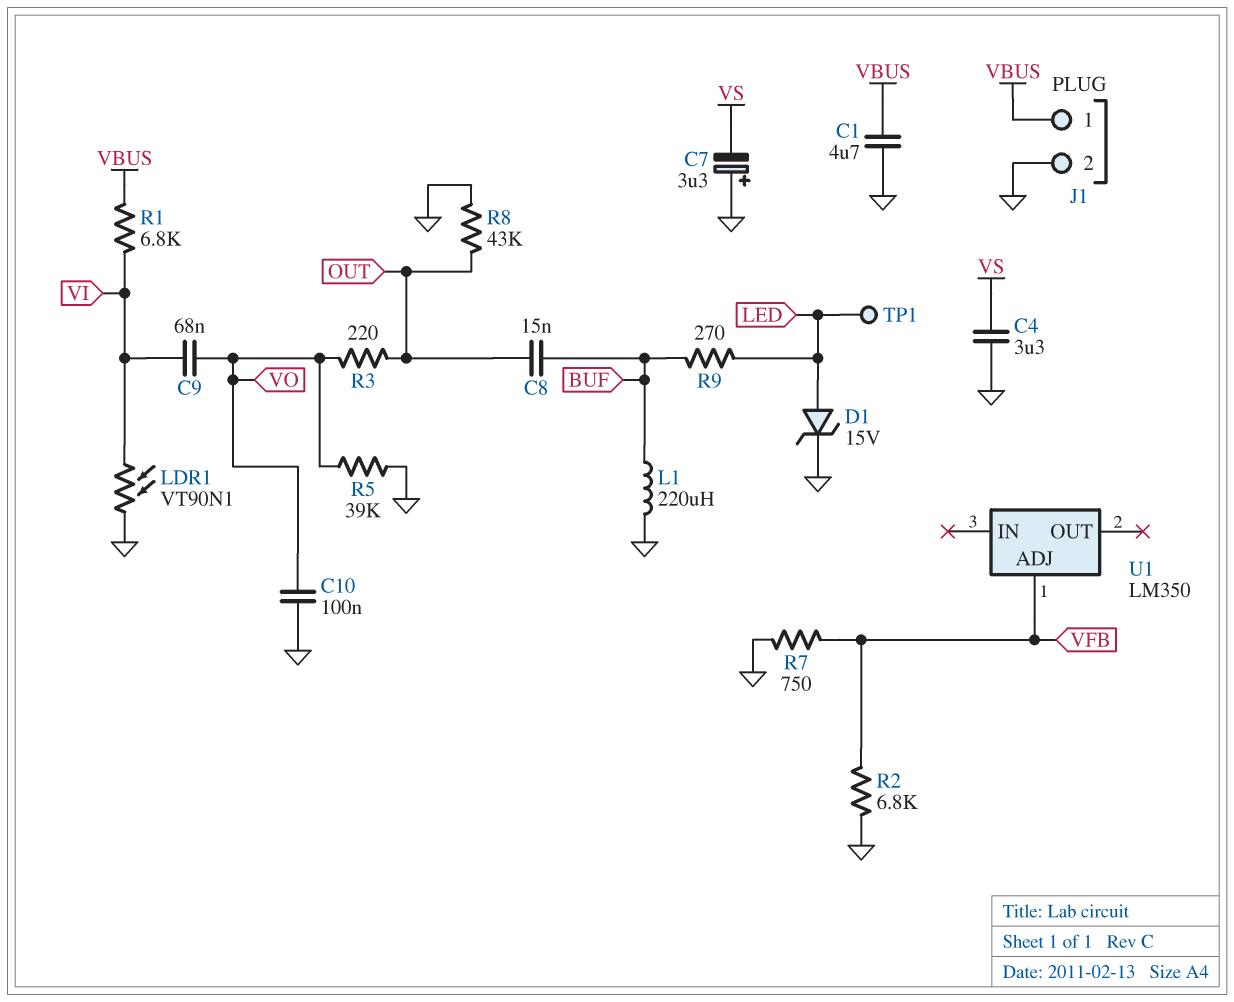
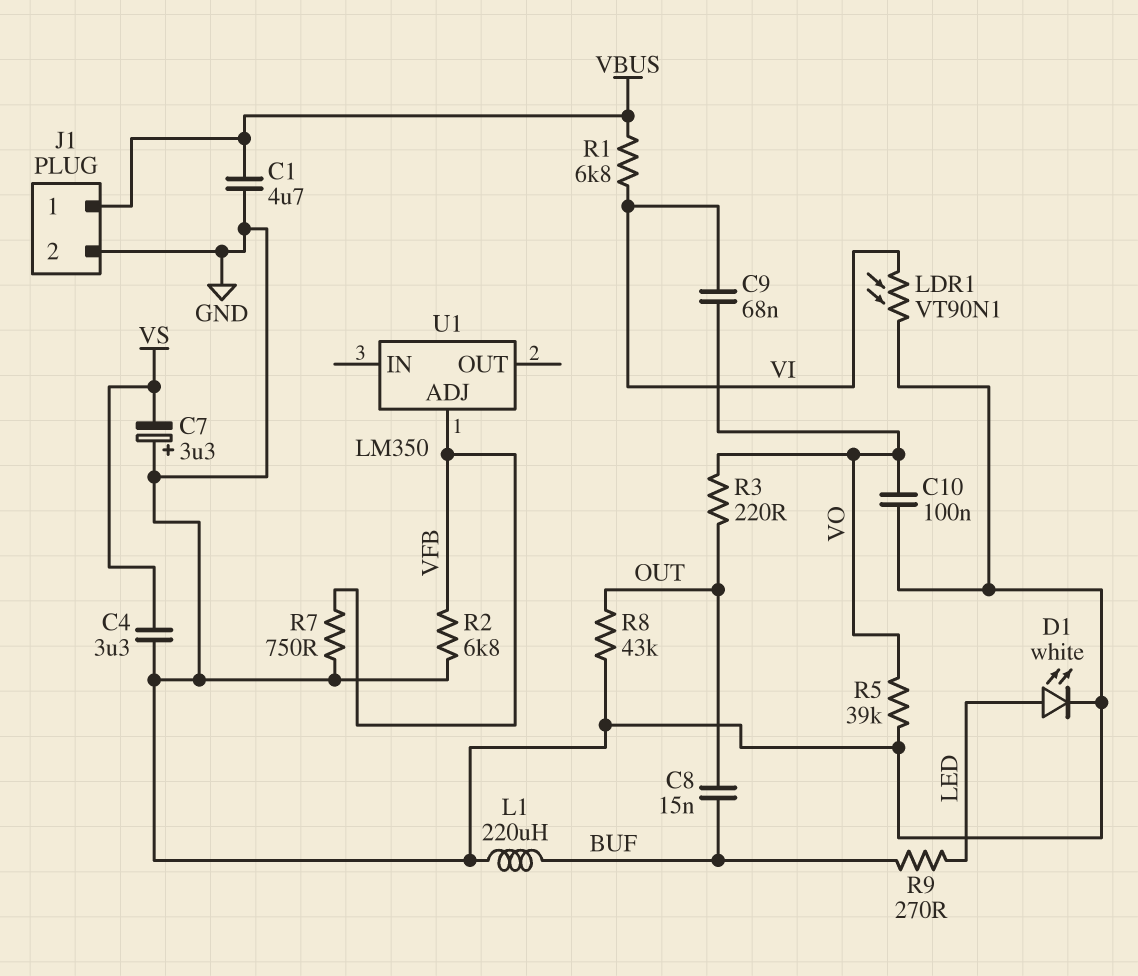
D1: zener 15V (A LED, K GND) -> LED white (A LED, K GND)
TP1: test point (LED) -> none

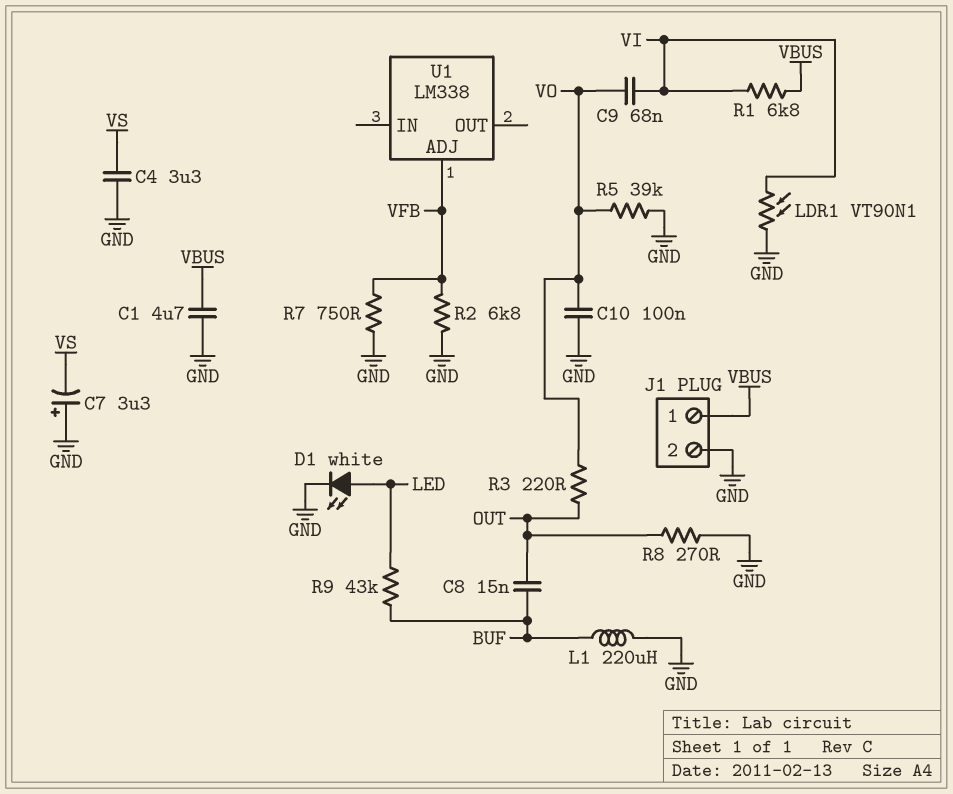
R8: 43k (GND, OUT) -> 270 (GND, OUT)
R9: 270 (BUF, LED) -> 43k (BUF, LED)
U1: LM350 -> LM338

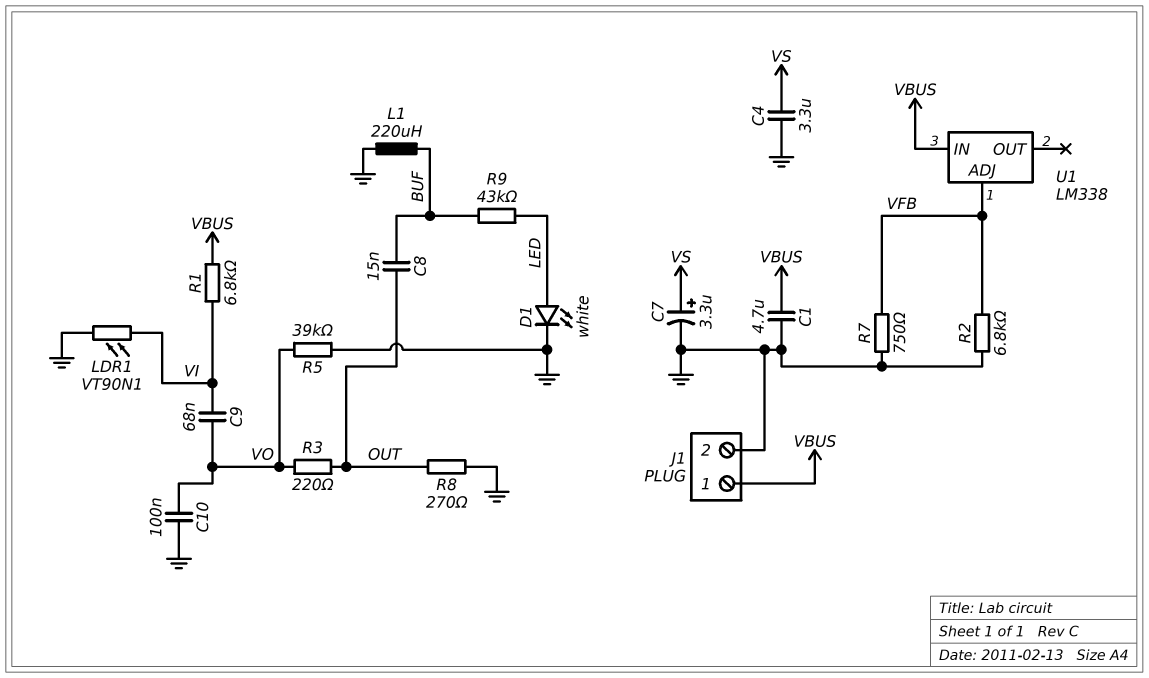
C7: 3.3uF (plus GND, minus VS) -> 3.3uF (plus VS, minus GND)
U1 pin IN: none -> VBUS

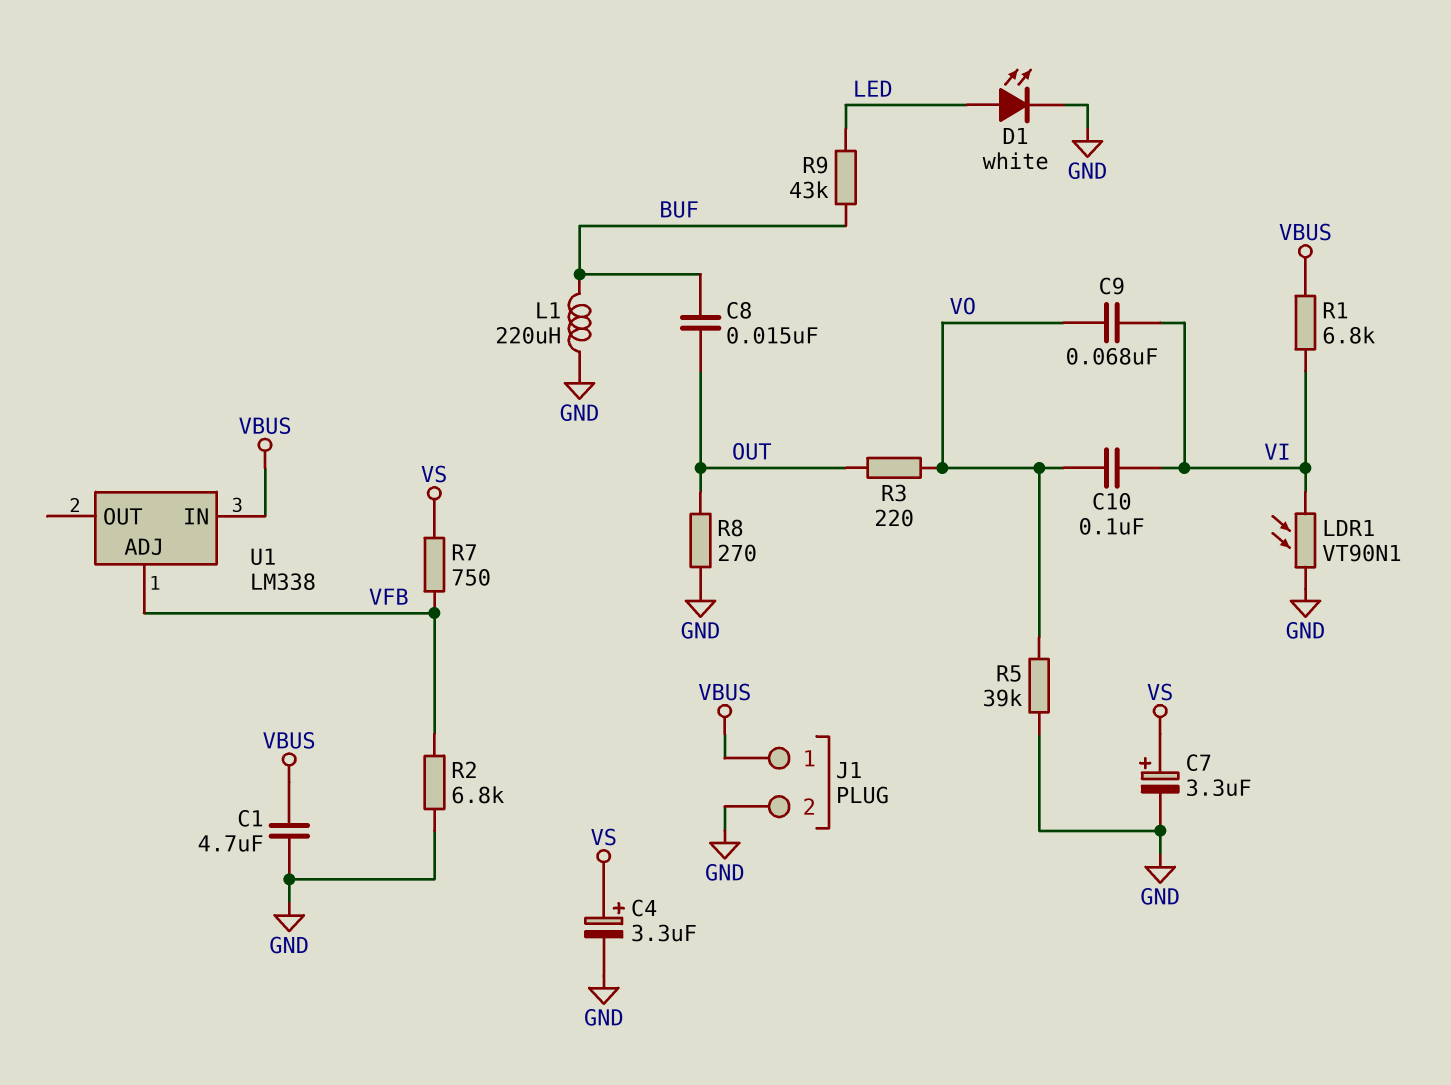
C4: 3.3uF (GND, VS) -> 3.3uF (plus VS, minus GND)
C10: 100nF (GND, VO) -> 100nF (VI, VO)
R7: 750 (GND, VFB) -> 750 (VFB, VS)

